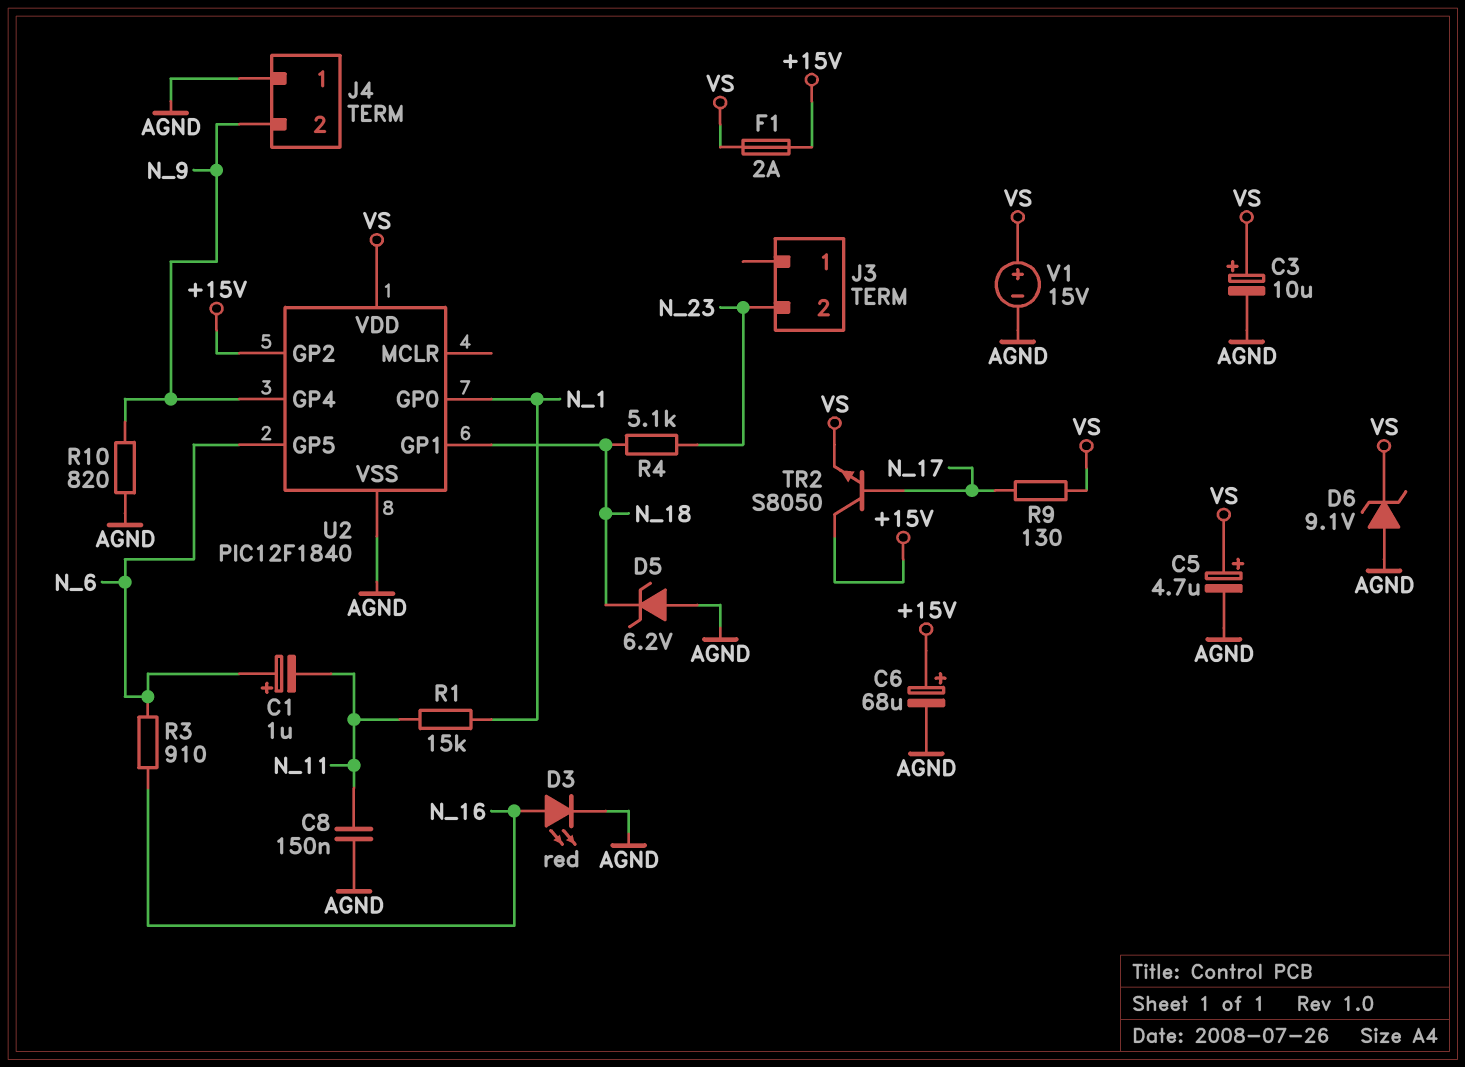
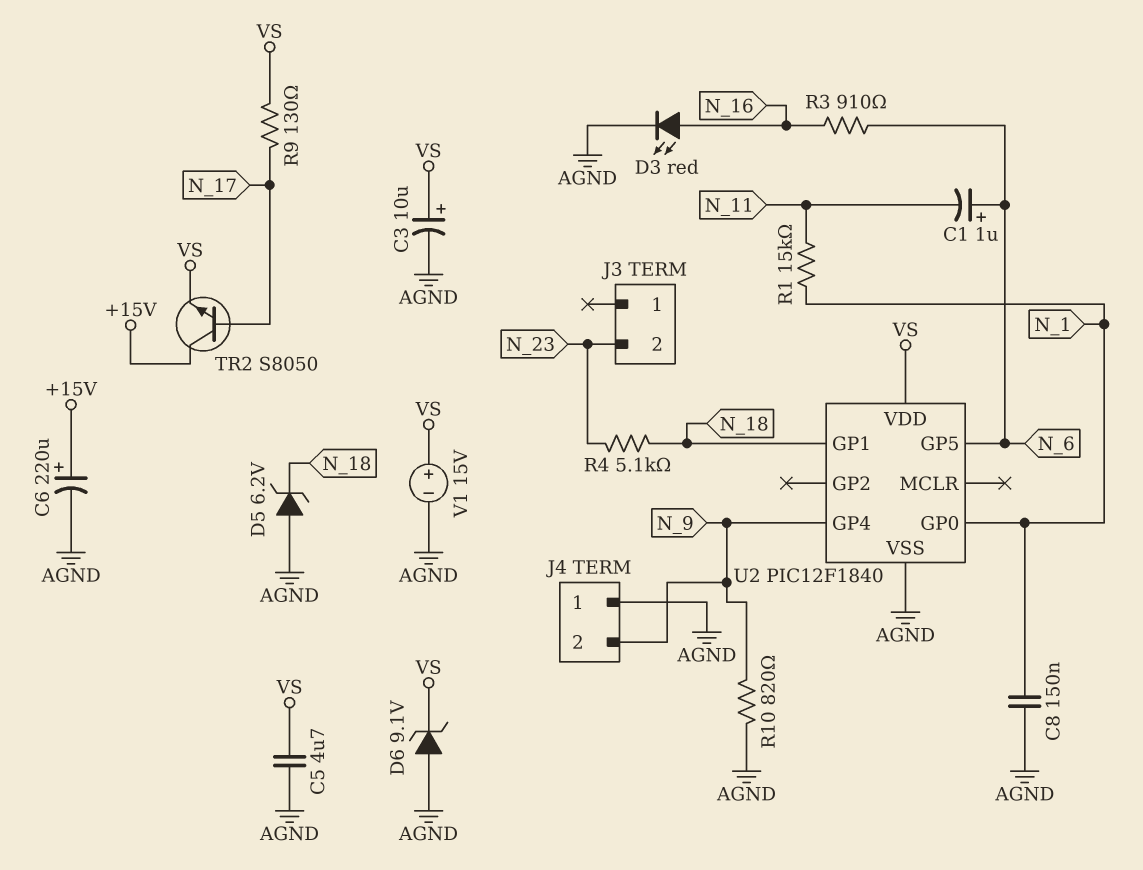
C5: 4.7uF (plus VS, minus AGND) -> 4.7uF (AGND, VS)
C6: 68uF (plus +15V, minus AGND) -> 220uF (plus +15V, minus AGND)
C8: 150nF (AGND, N_11) -> 150nF (AGND, N_1)
F1: 2A (+15V, VS) -> none
U2 pin GP2: +15V -> none

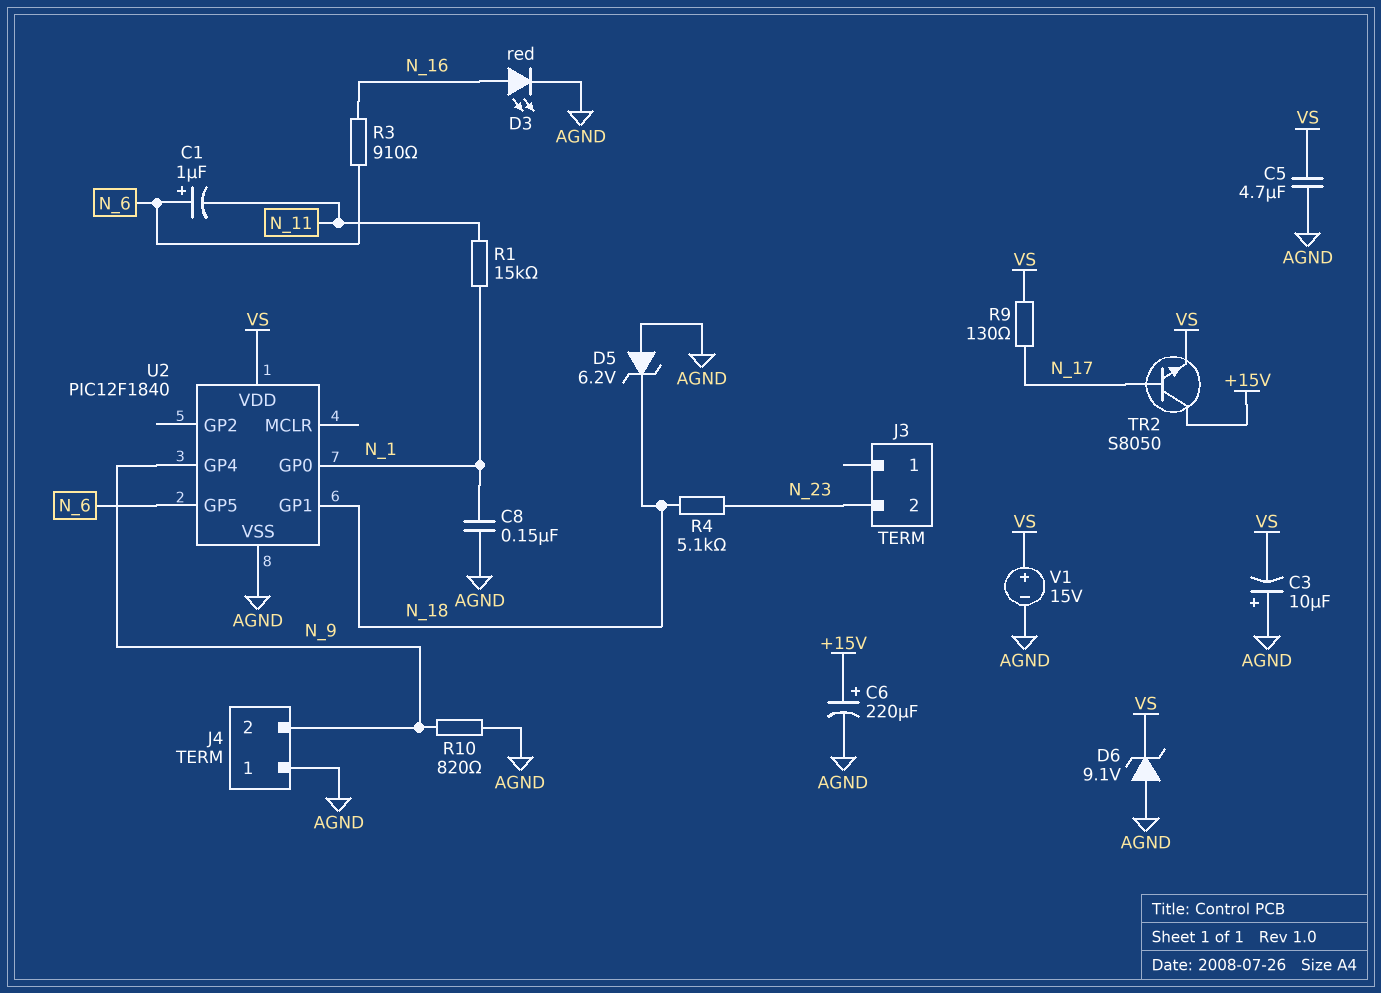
C3: 10uF (plus VS, minus AGND) -> 10uF (plus AGND, minus VS)

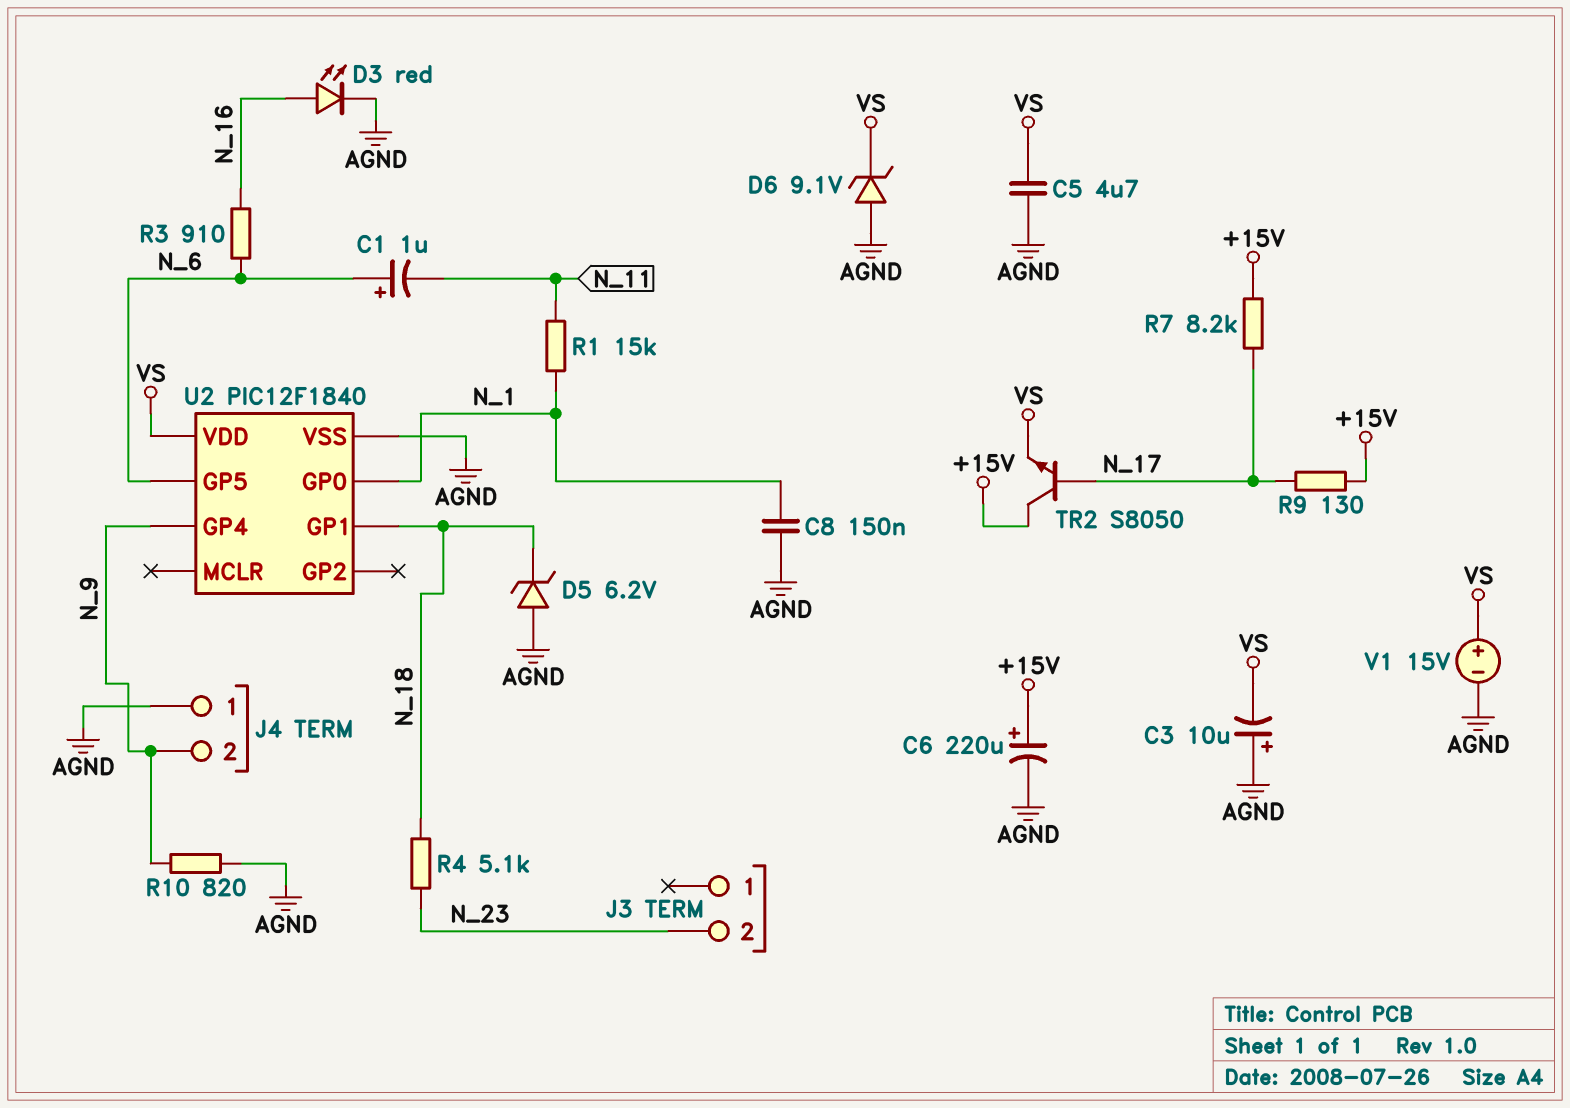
R7: none -> 8.2k (+15V, N_17)
R9: 130 (N_17, VS) -> 130 (+15V, N_17)

